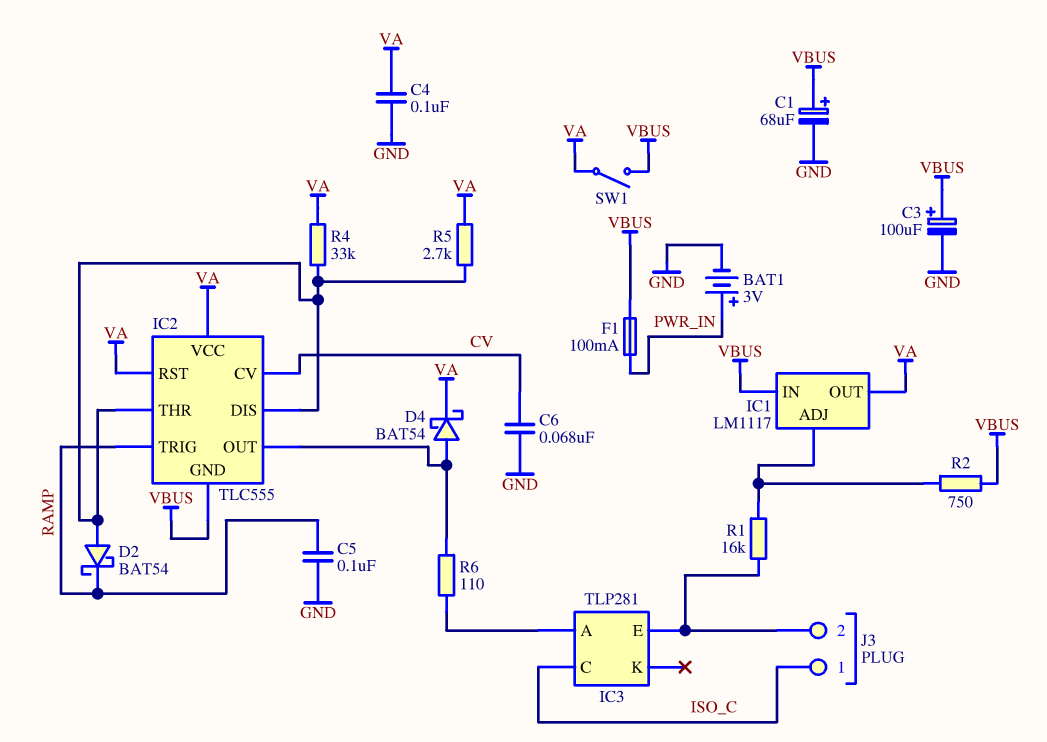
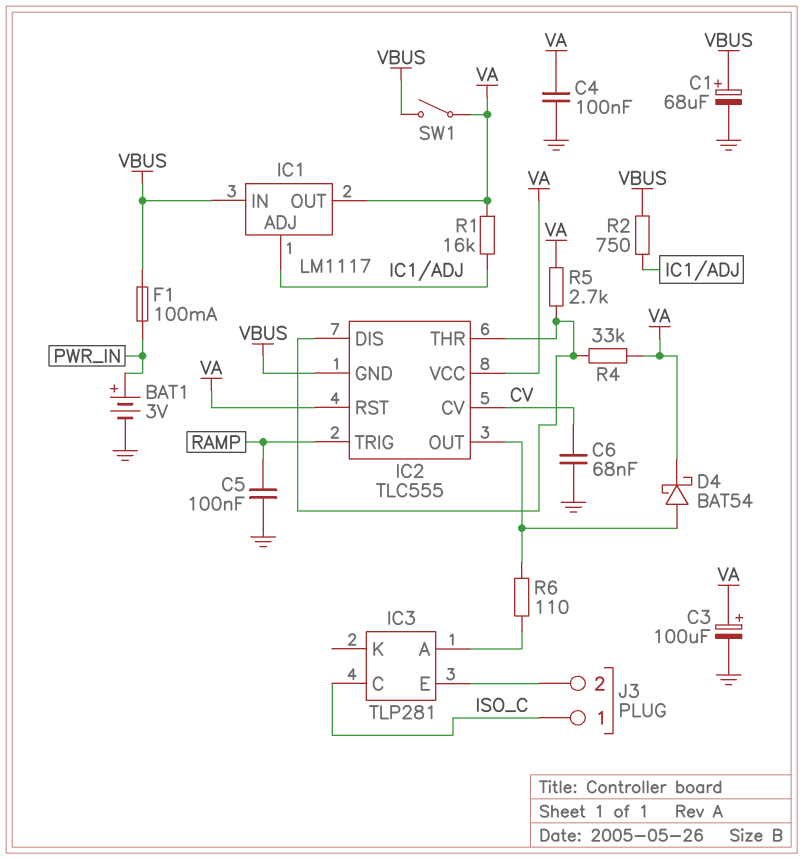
C3: 100uF (plus VBUS, minus GND) -> 100uF (plus VA, minus GND)
D2: schottky BAT54 (A IC2/DIS, K RAMP) -> none
R1: 16k (IC1/ADJ, IC3/E) -> 16k (IC1/ADJ, VA)

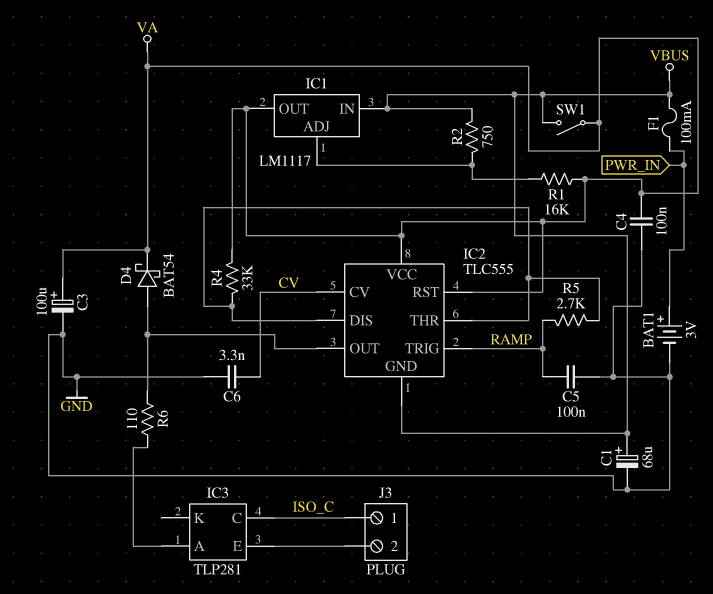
C6: 68nF (CV, GND) -> 3.3nF (CV, GND)
R5: 2.7k (IC2/DIS, VA) -> 2.7k (IC2/DIS, RAMP)

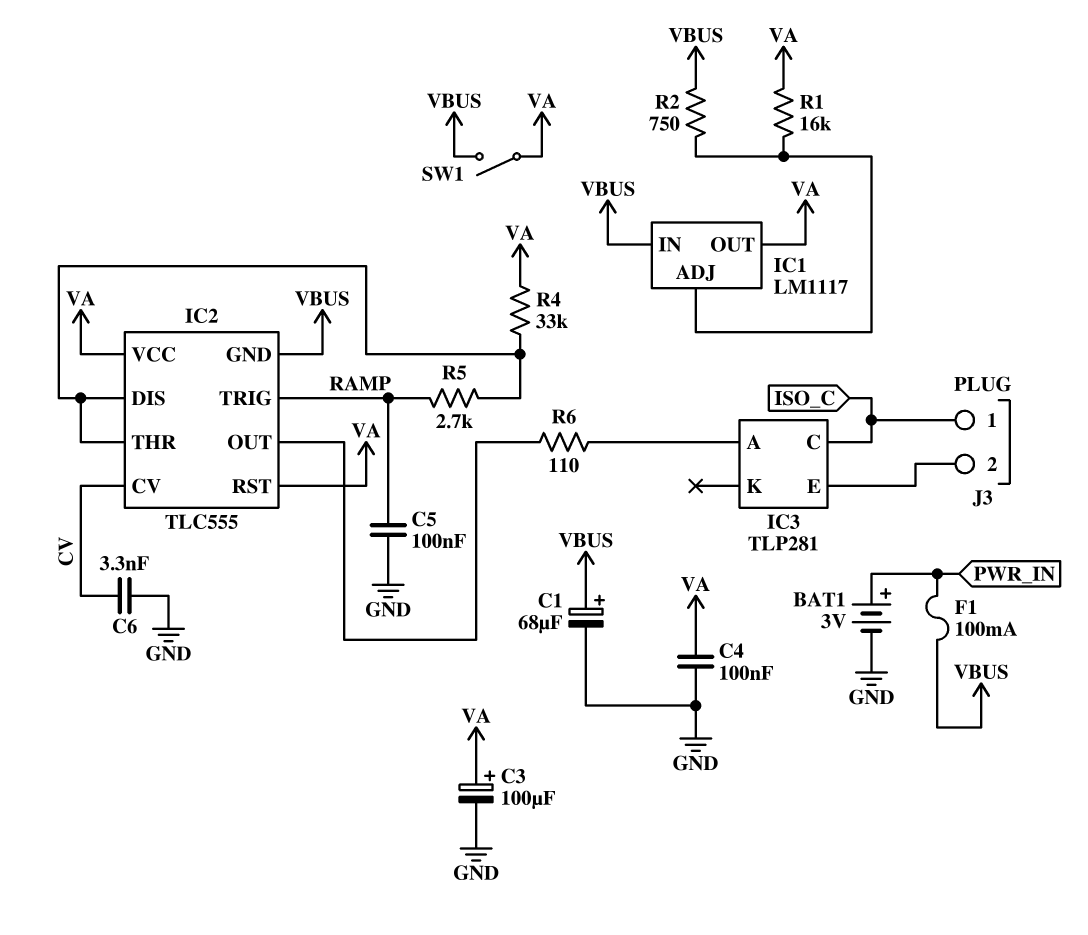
D4: schottky BAT54 (A IC2/OUT, K VA) -> none

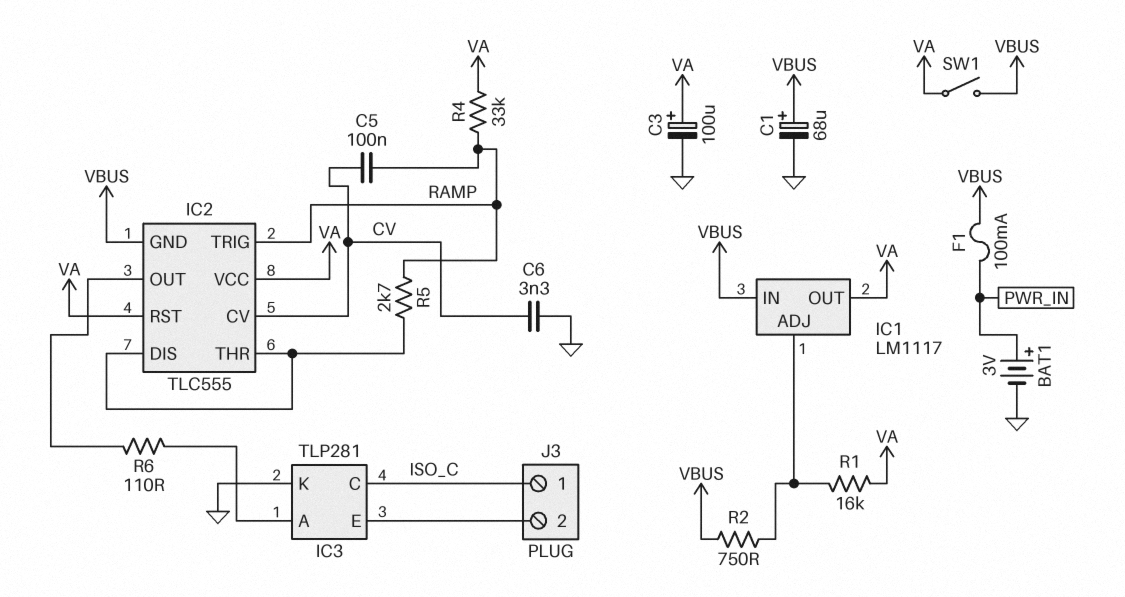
C4: 100nF (GND, VA) -> none
C5: 100nF (GND, RAMP) -> 100nF (CV, RAMP)
IC3 pin K: none -> GND
R4: 33k (IC2/DIS, VA) -> 33k (RAMP, VA)

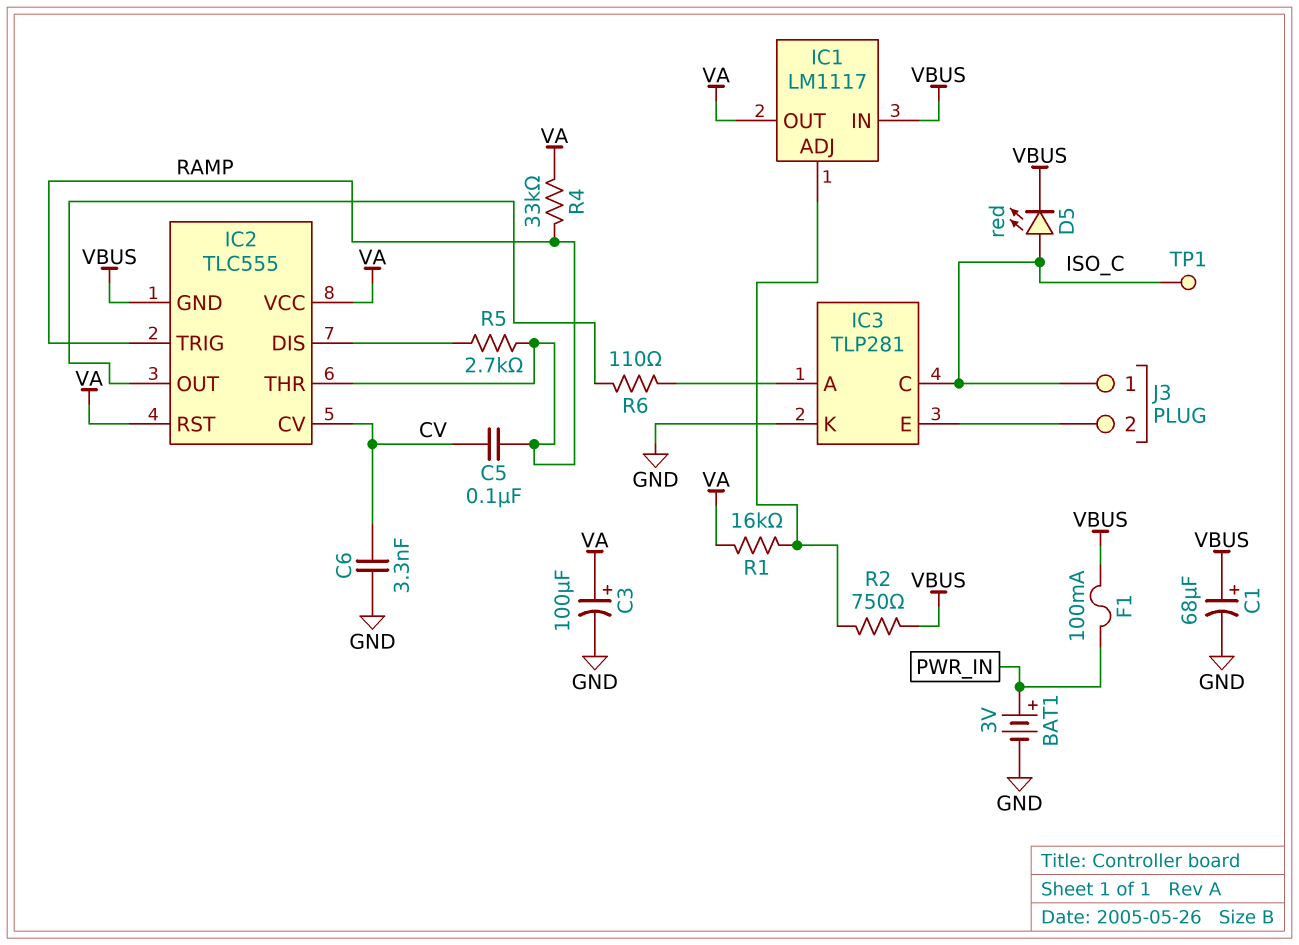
D5: none -> LED red (A ISO_C, K VBUS)
IC2 pin THR: IC2/DIS -> RAMP
SW1: switch (VA, VBUS) -> none
TP1: none -> test point (ISO_C)

